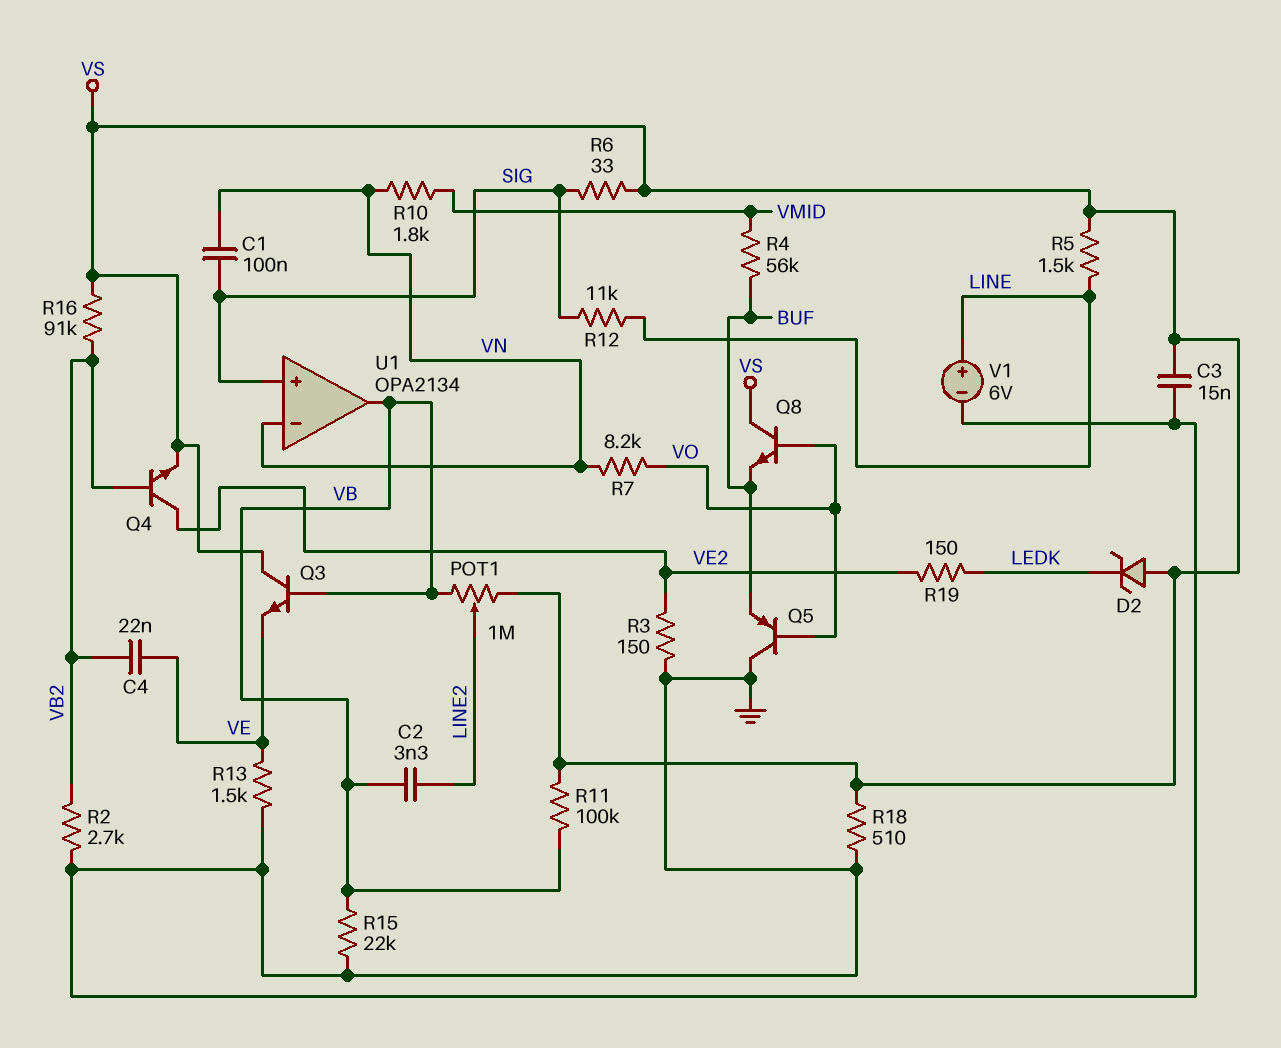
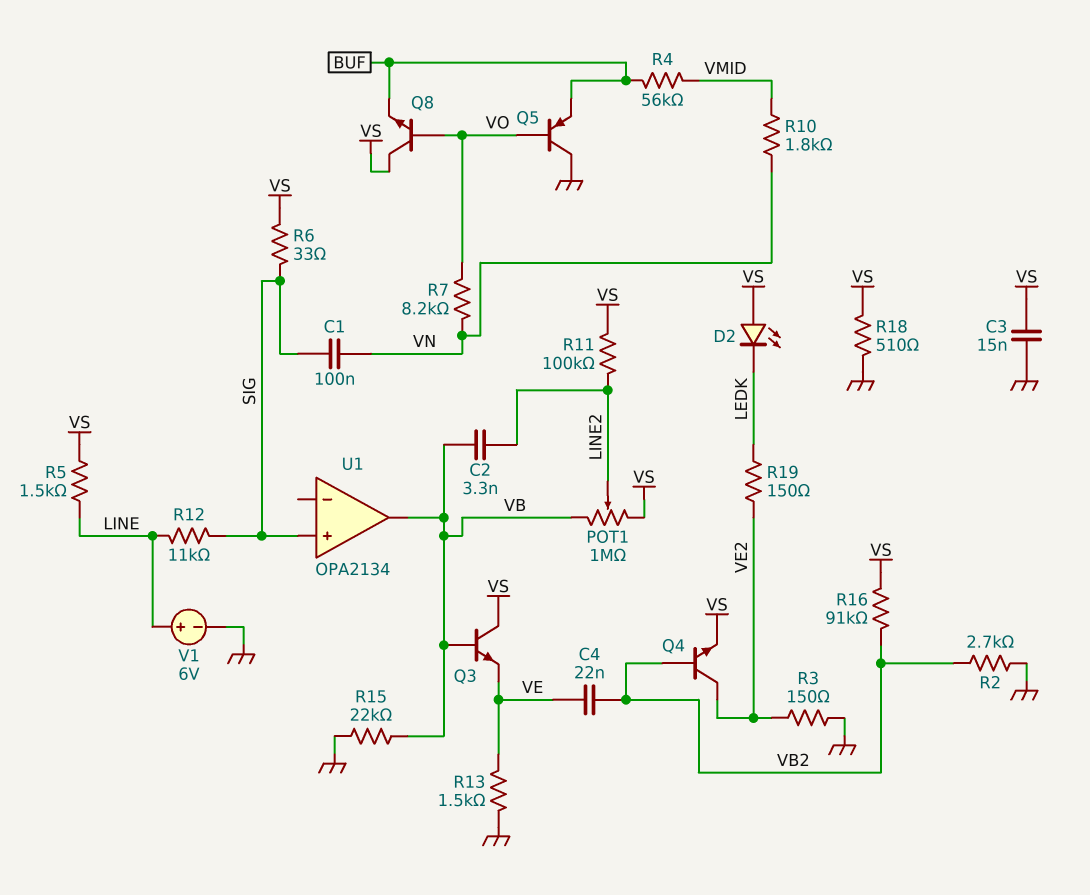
D2: zener (A VS, K LEDK) -> LED (A VS, K LEDK)
R11: 100k (VB, VS) -> 100k (LINE2, VS)
U1 pin in-: VN -> none

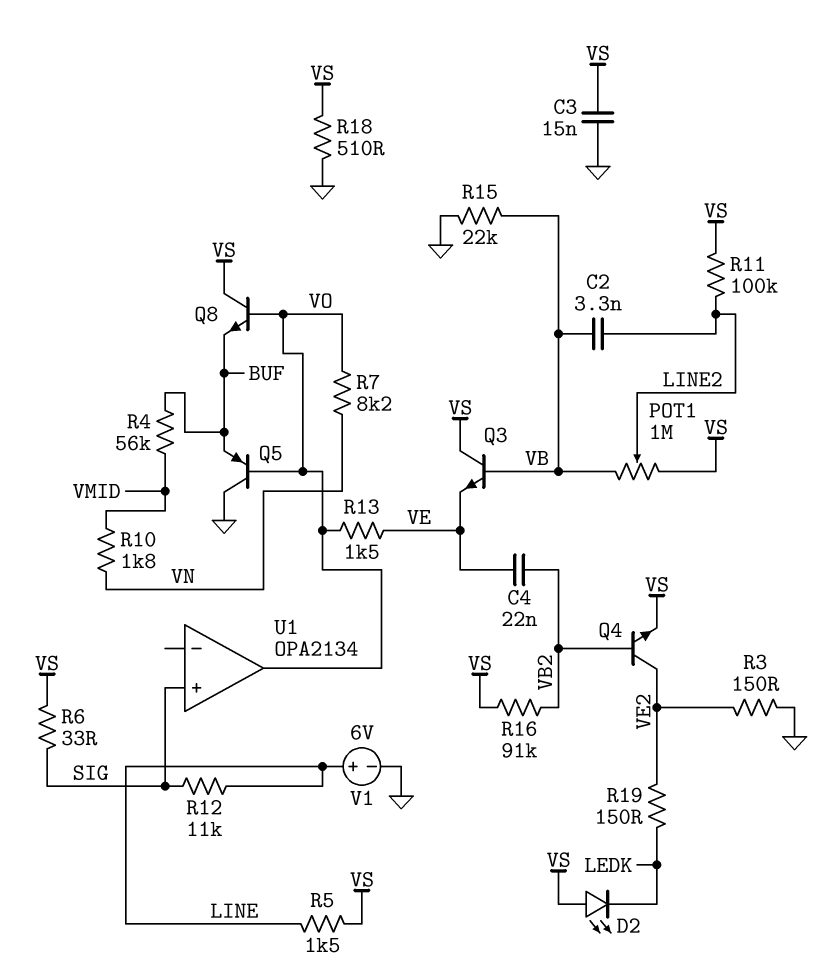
C1: 100nF (SIG, VN) -> none
R2: 2.7k (GND, VB2) -> none
R13: 1.5k (GND, VE) -> 1.5k (VE, VO)
U1 pin out: VB -> VO

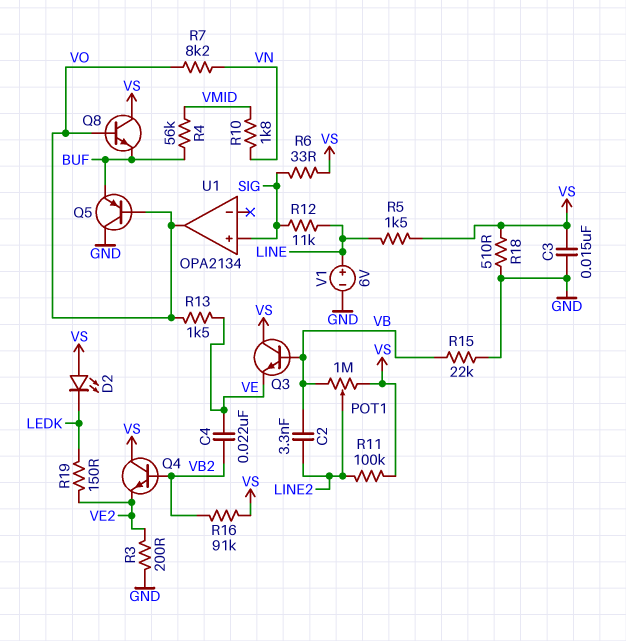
Q4: NPN (B VB2, C VE2, E VS) -> NPN (B VB2, C VS, E VE2)
R3: 150 (GND, VE2) -> 200 (GND, VE2)

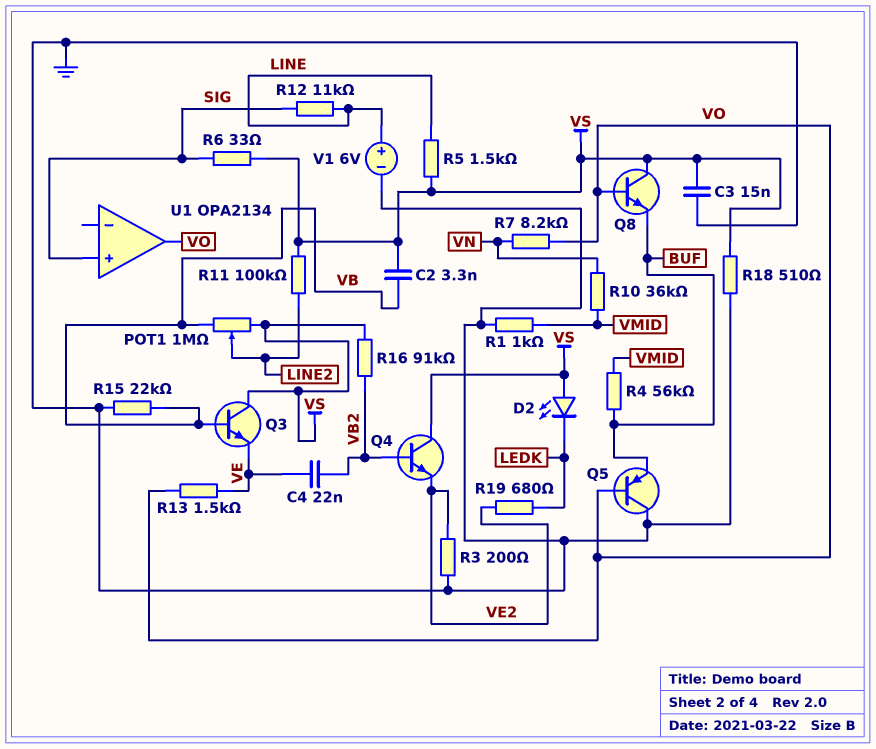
C2: 3.3nF (LINE2, VB) -> 3.3nF (VB, VS)
R1: none -> 1k (GND, VMID)
R10: 1.8k (VMID, VN) -> 36k (VMID, VN)
R19: 150 (LEDK, VE2) -> 680 (LEDK, VE2)

